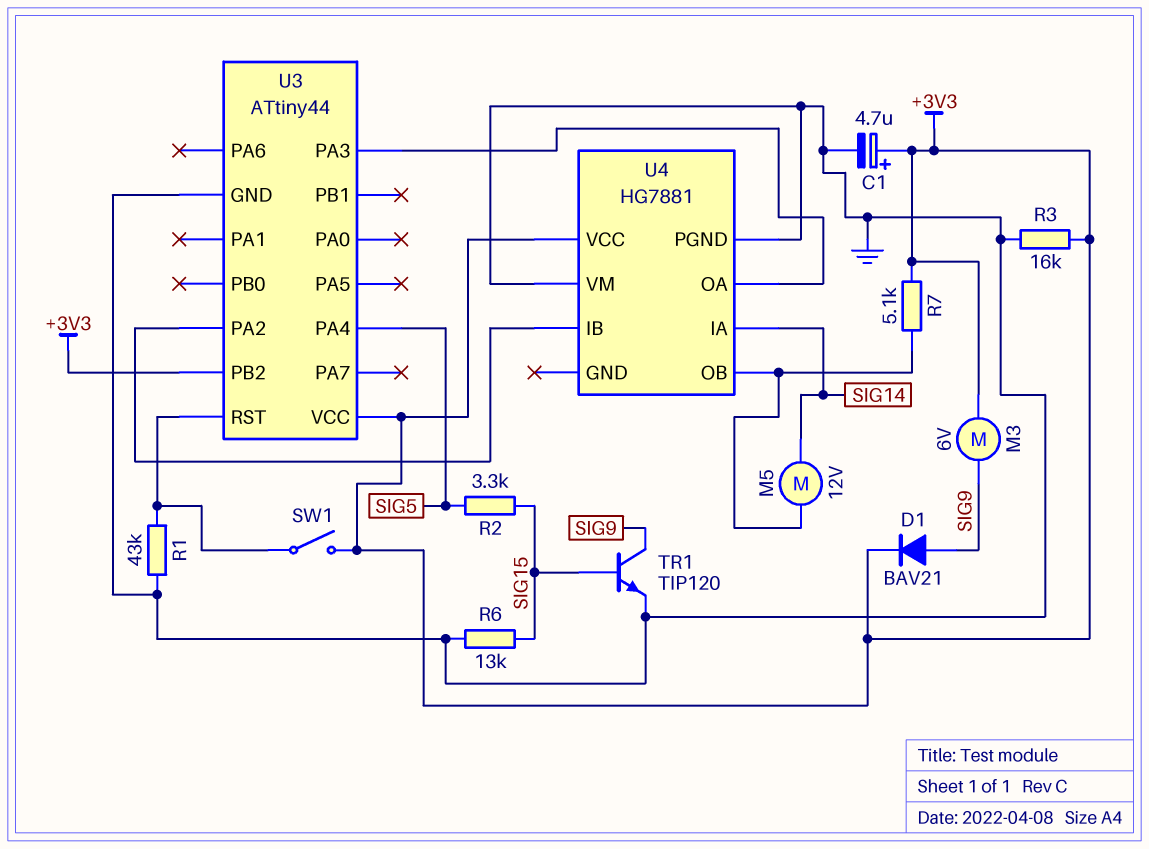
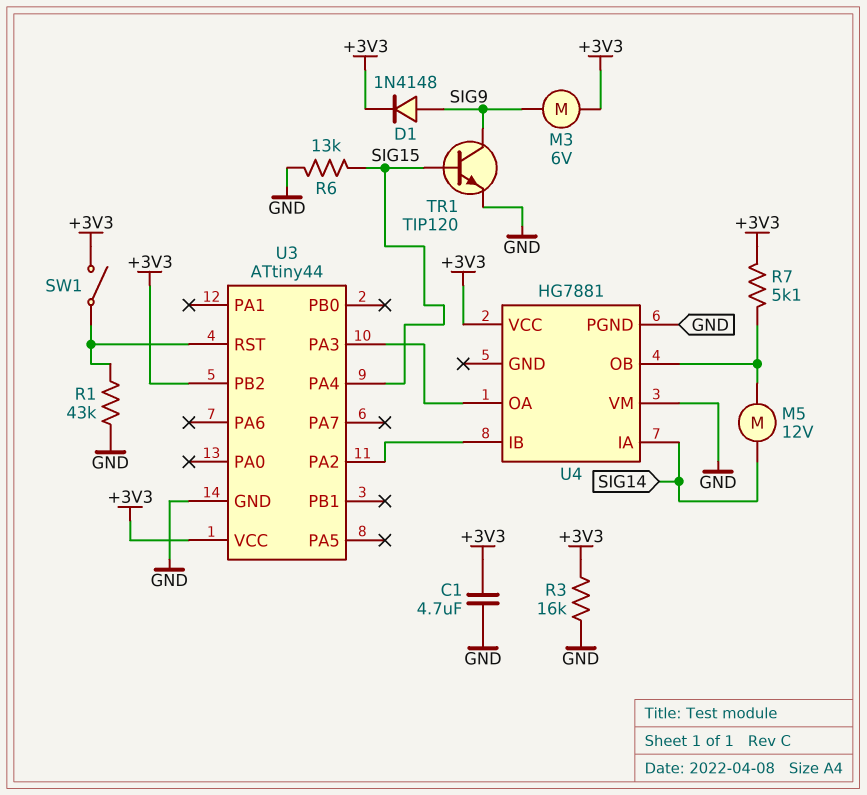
C1: 4.7uF (plus +3V3, minus GND) -> 4.7uF (+3V3, GND)
D1: diode BAV21 (A SIG9, K +3V3) -> diode 1N4148 (A SIG9, K +3V3)
R2: 3.3k (SIG5, SIG15) -> none
U3 pin PA4: SIG5 -> SIG15

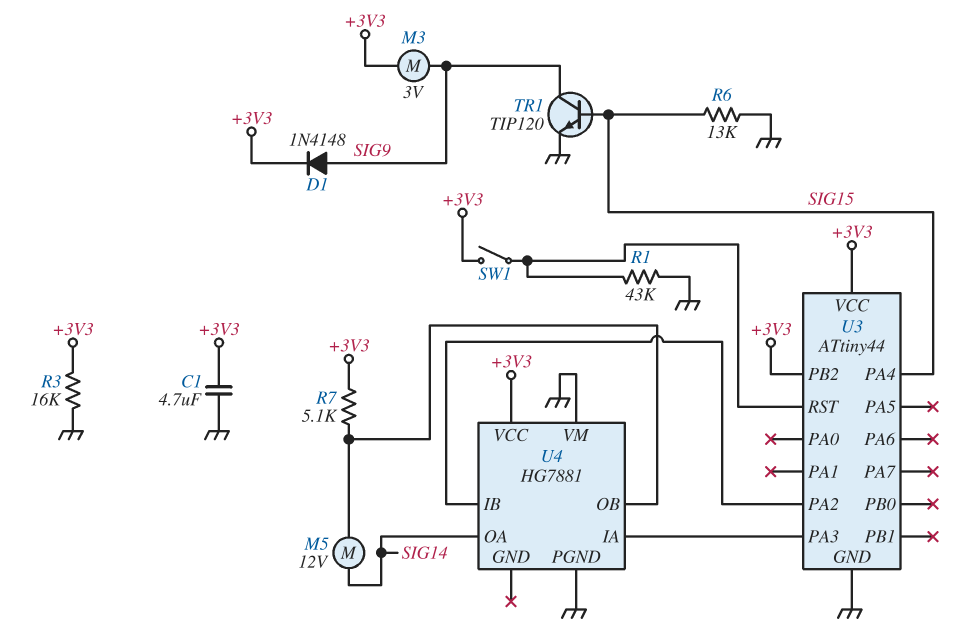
M3: motor 6V (+3V3, SIG9) -> motor 3V (+3V3, SIG9)
U4 pin IA: SIG14 -> U3/PA3
U4 pin OA: U3/PA3 -> SIG14

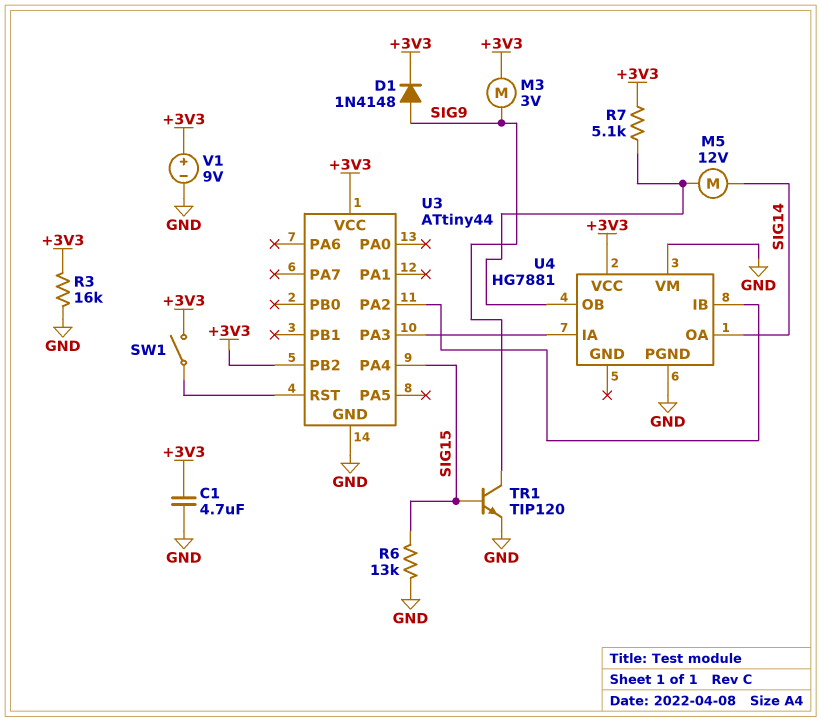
R1: 43k (GND, U3/RST) -> none
V1: none -> 9V (plus +3V3, minus GND)

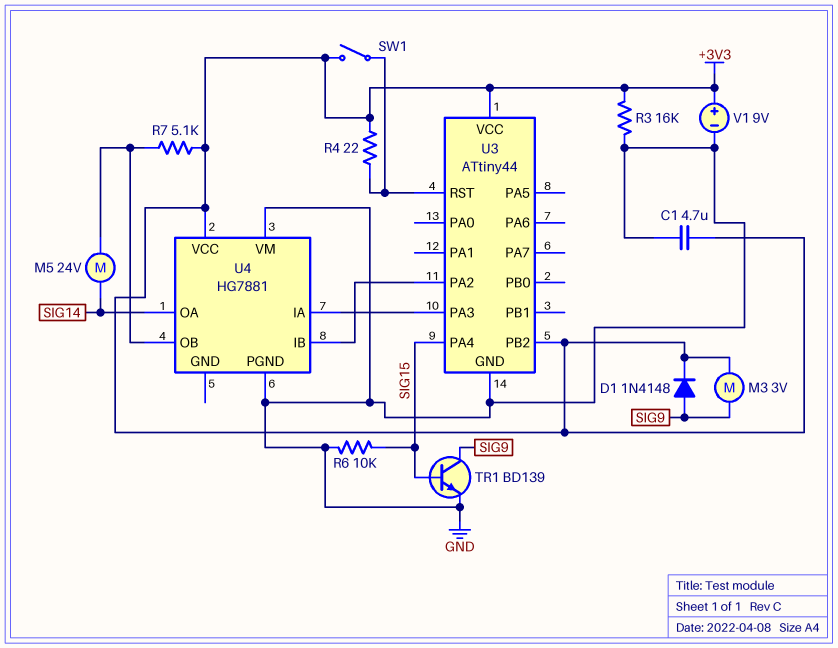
M5: motor 12V (SIG14, U4/OB) -> motor 24V (SIG14, U4/OB)
R4: none -> 22 (+3V3, U3/RST)
R6: 13k (GND, SIG15) -> 10k (GND, SIG15)
TR1: NPN TIP120 (B SIG15, C SIG9, E GND) -> NPN BD139 (B SIG15, C SIG9, E GND)

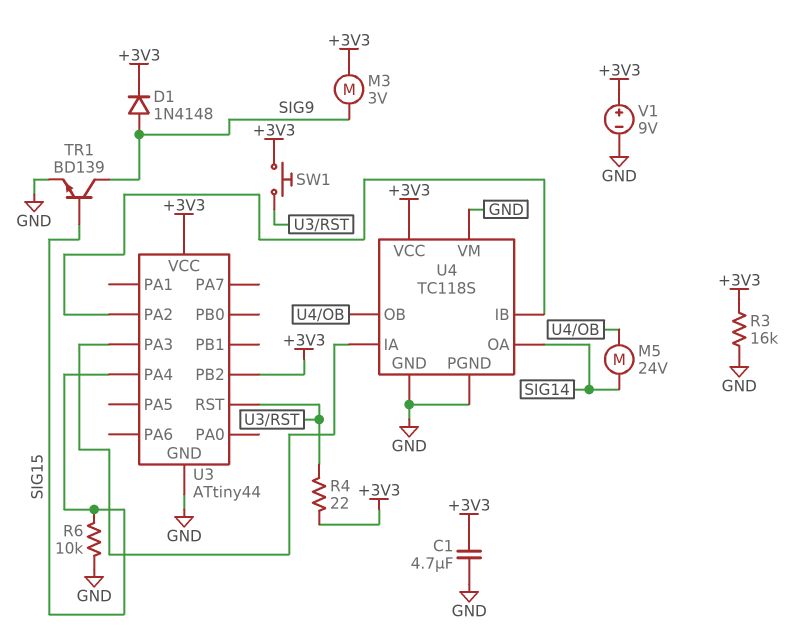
R7: 5.1k (+3V3, U4/OB) -> none
SW1: switch (+3V3, U3/RST) -> button (+3V3, U3/RST)
U4: HG7881 -> TC118S
U4 pin GND: none -> GND

